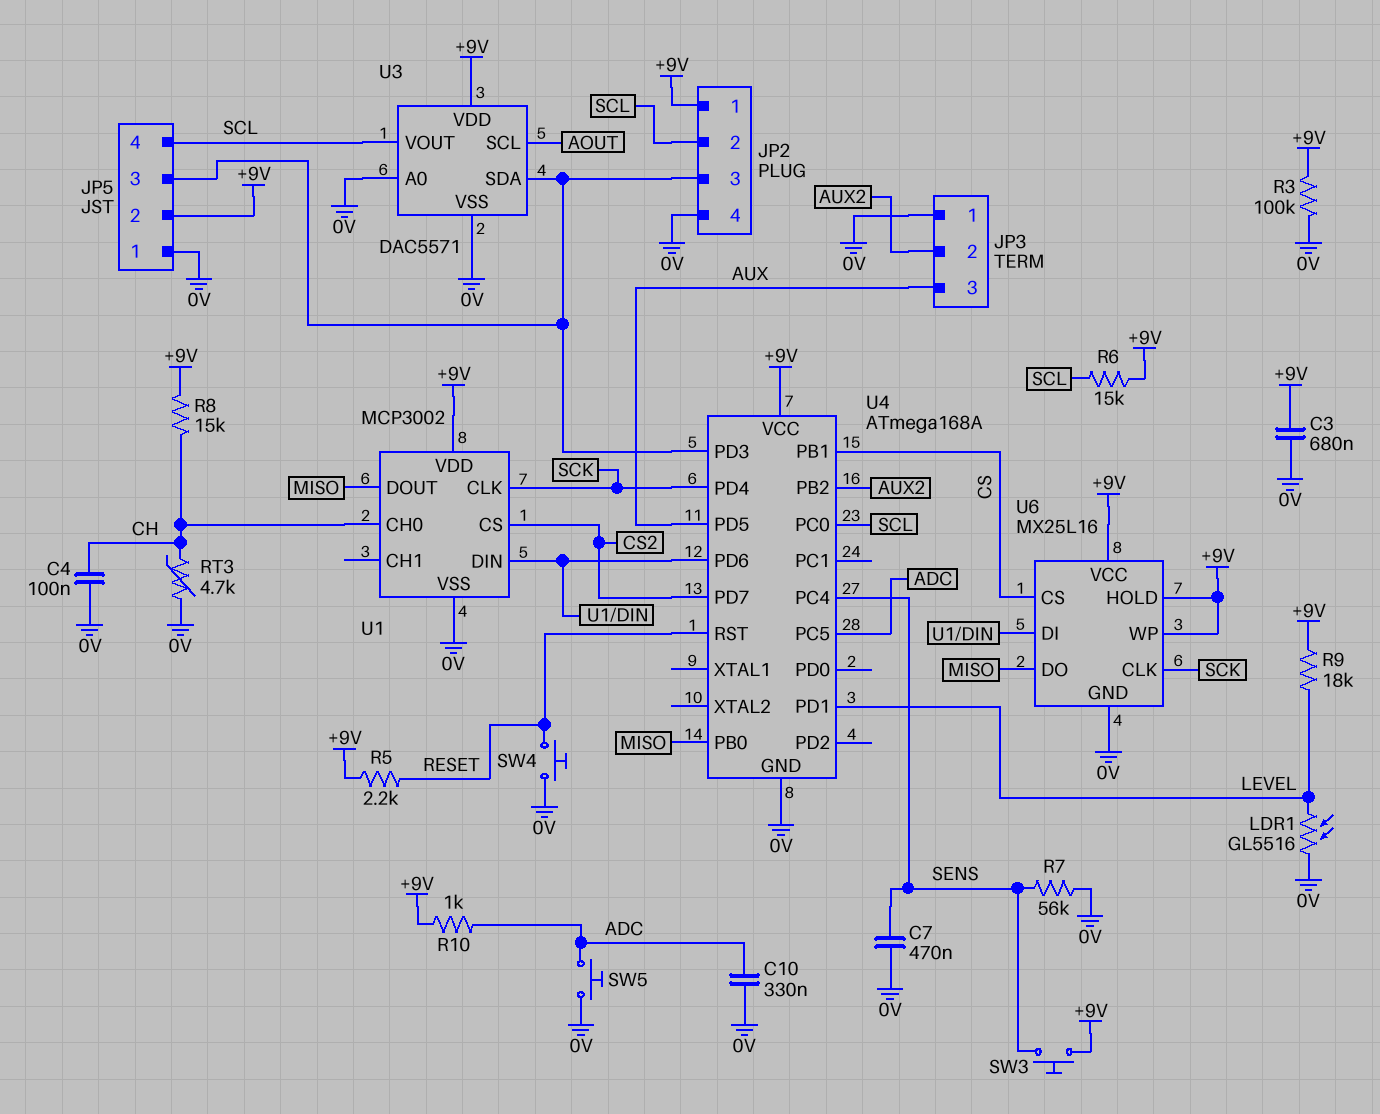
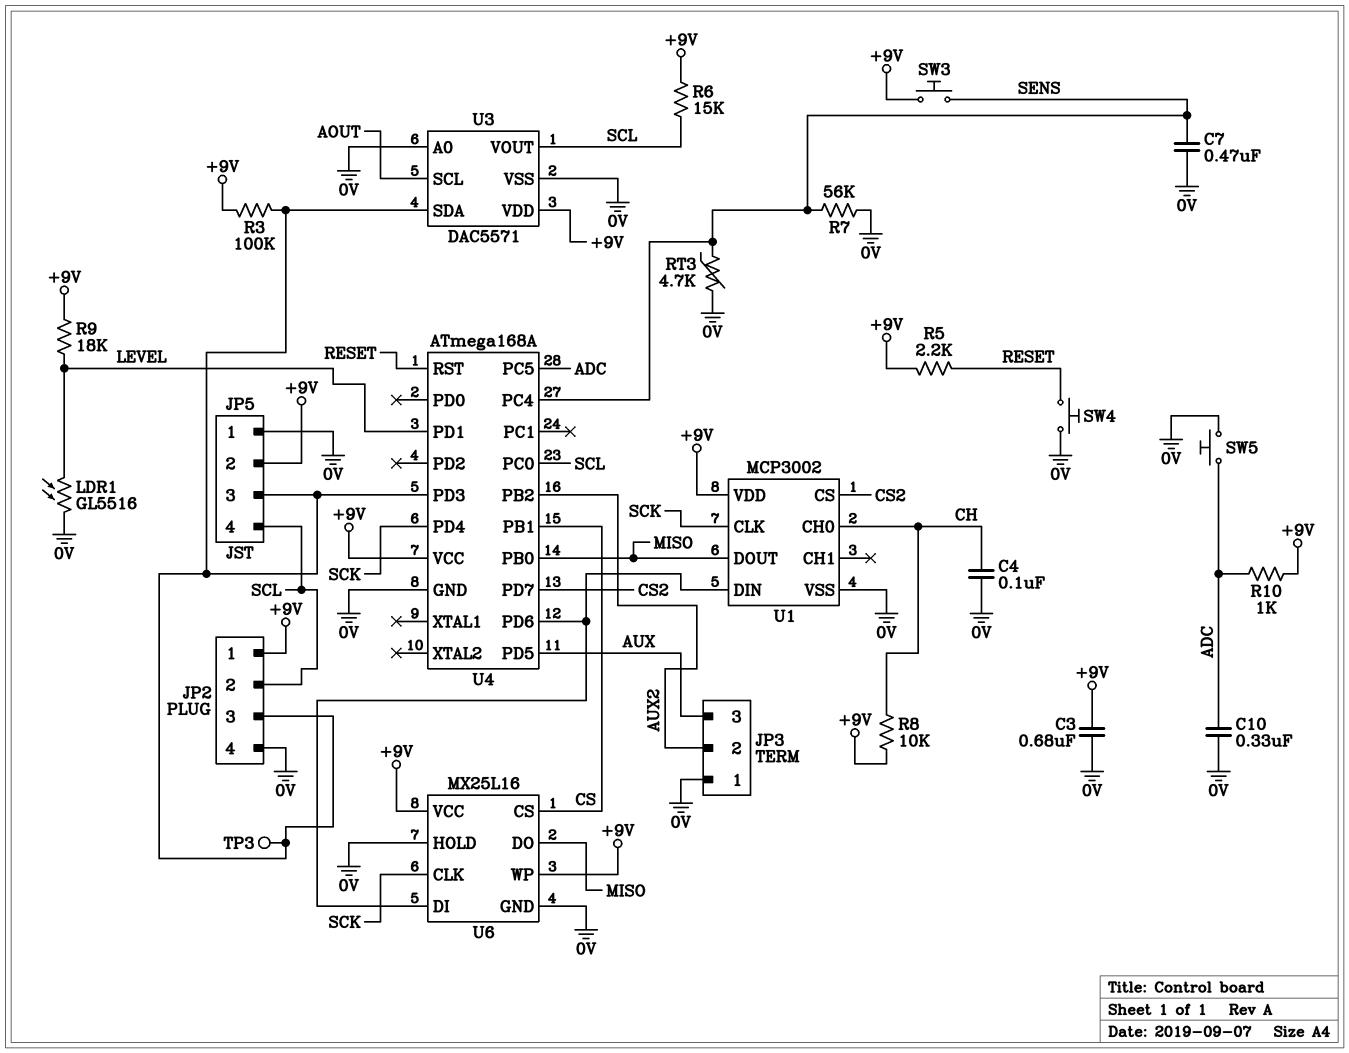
R3: 100k (+9V, 0V) -> 100k (+9V, JP2/3)
R8: 15k (+9V, CH) -> 10k (+9V, CH)
RT3: 4.7k (0V, CH) -> 4.7k (0V, SENS)
TP3: none -> test point (JP2/3)
U6 pin HOLD: +9V -> 0V

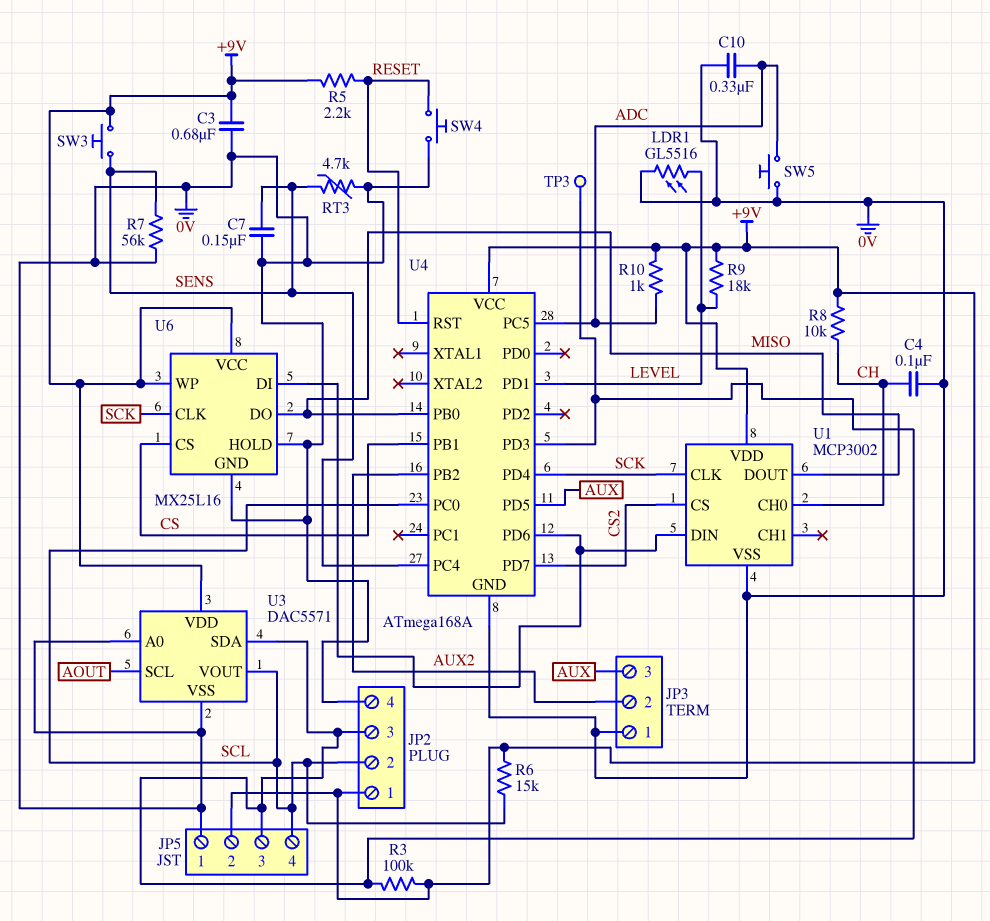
C7: 470nF (0V, SENS) -> 150nF (0V, SENS)

